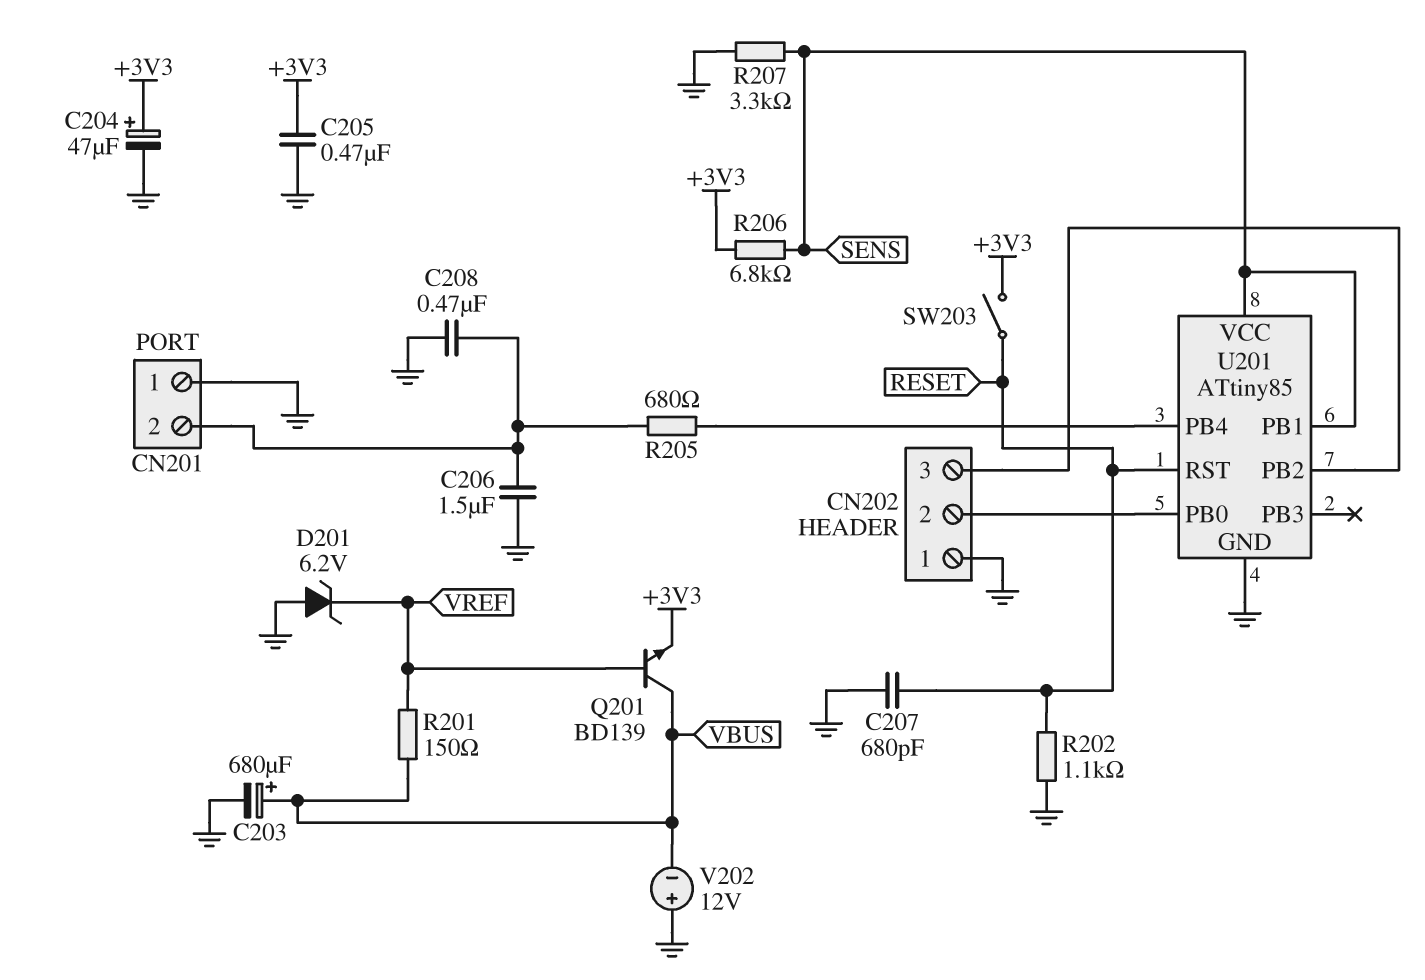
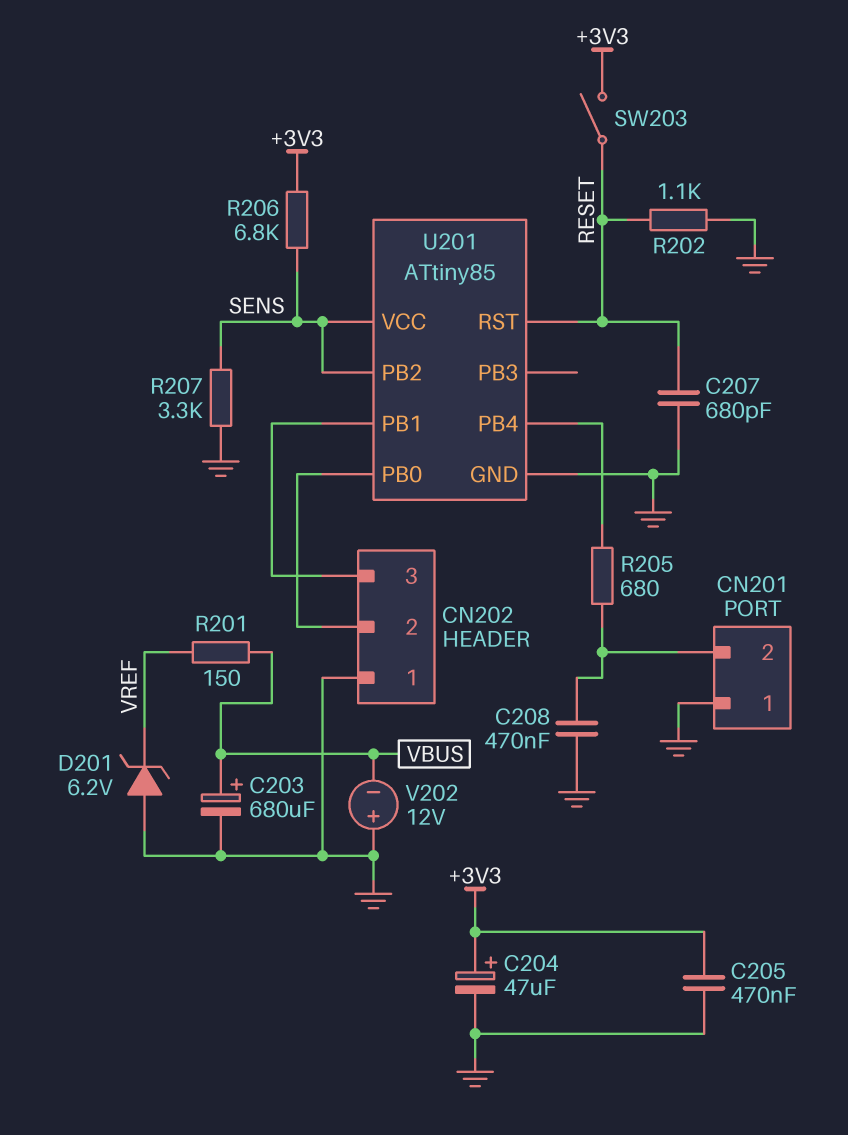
C206: 1.5uF (CN201/2, GND) -> none
Q201: NPN BD139 (B VREF, C VBUS, E +3V3) -> none
U201 pin PB1: SENS -> CN202/3
U201 pin PB2: CN202/3 -> SENS

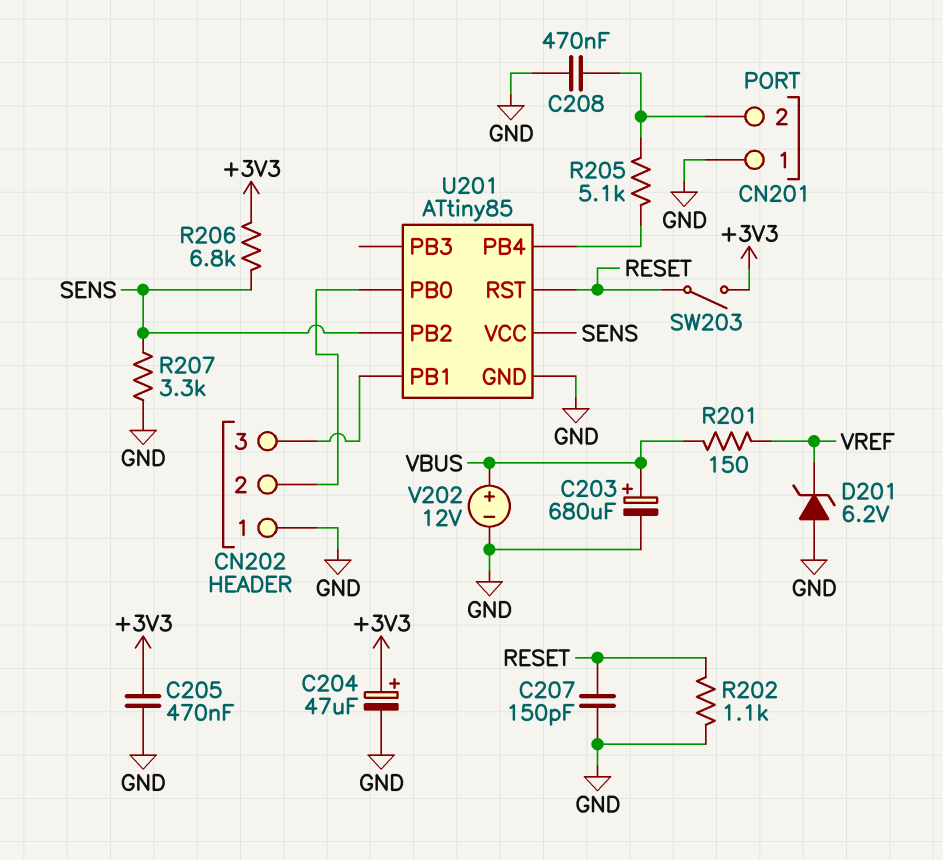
C207: 680pF (GND, RESET) -> 150pF (GND, RESET)
R205: 680 (CN201/2, U201/PB4) -> 5.1k (CN201/2, U201/PB4)
V202: 12V (plus GND, minus VBUS) -> 12V (plus VBUS, minus GND)

